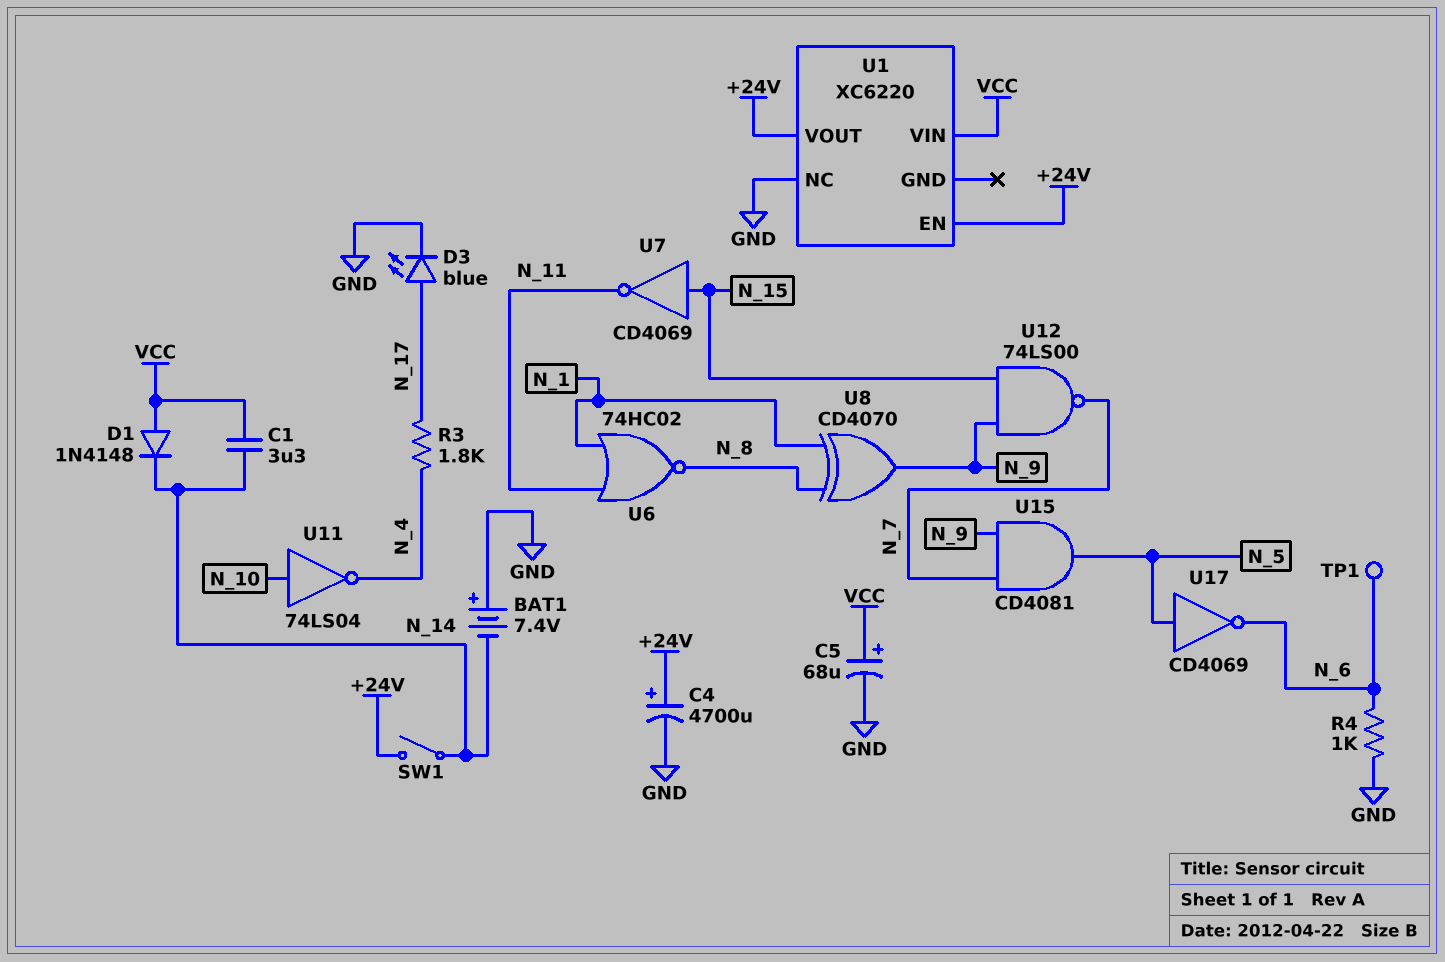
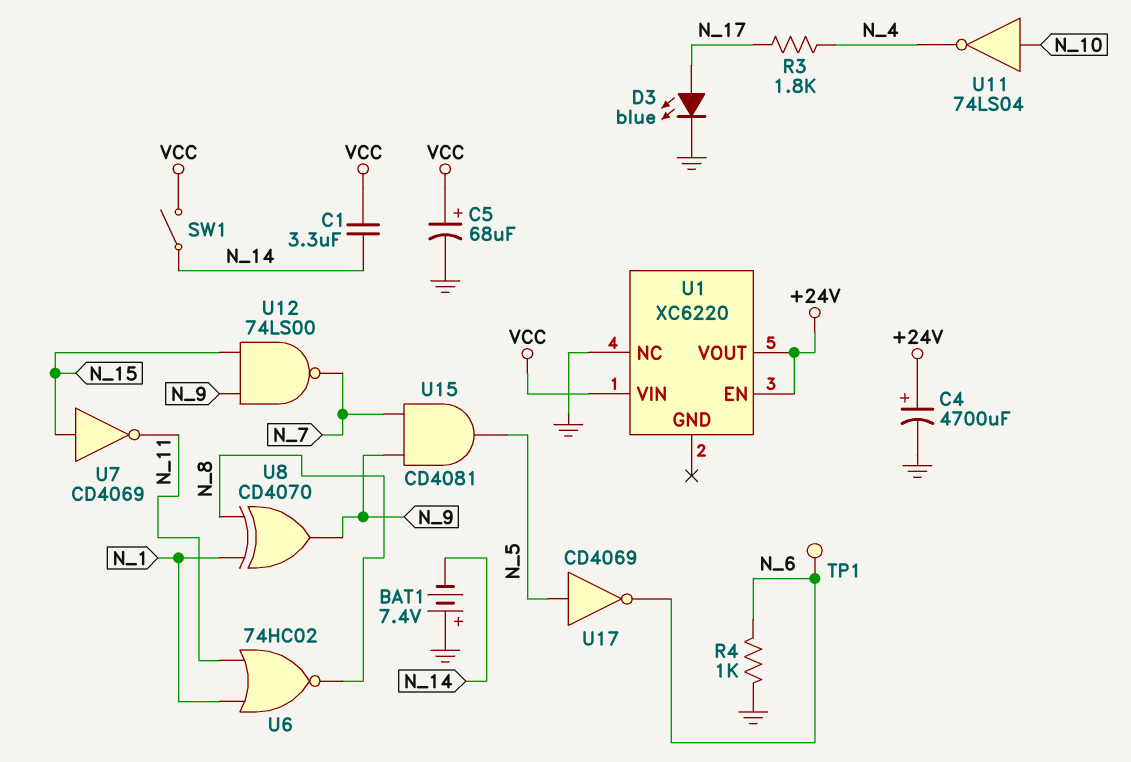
D1: diode 1N4148 (A VCC, K N_14) -> none
SW1: switch (+24V, N_14) -> switch (N_14, VCC)

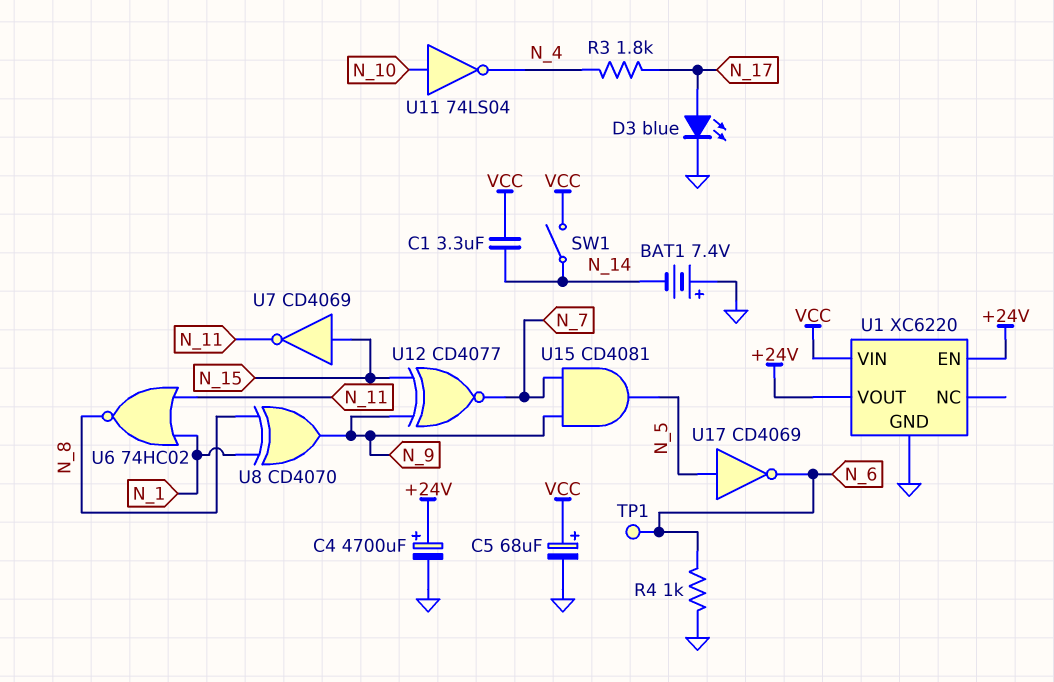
U1 pin GND: none -> GND
U1 pin NC: GND -> none
U12: NAND 74LS00 (in N_9, in N_15, out N_7) -> XNOR CD4077 (in N_9, in N_15, out N_7)

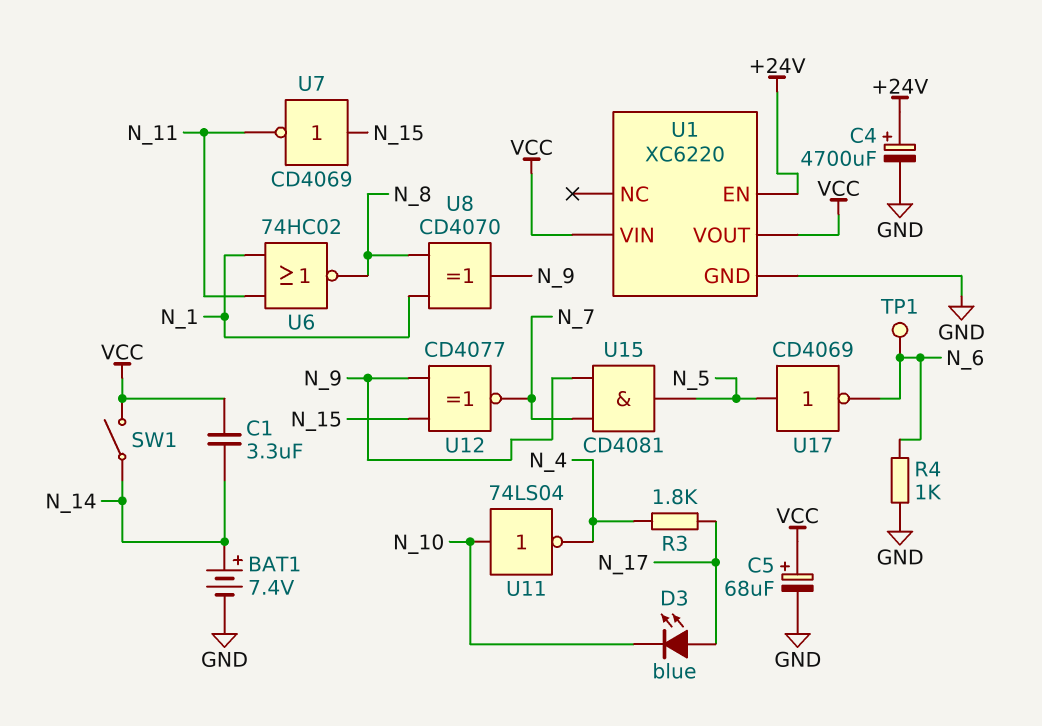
BAT1: 7.4V (plus GND, minus N_14) -> 7.4V (plus N_14, minus GND)
D3: LED blue (A N_17, K GND) -> LED blue (A N_17, K N_10)
U1 pin VOUT: +24V -> VCC

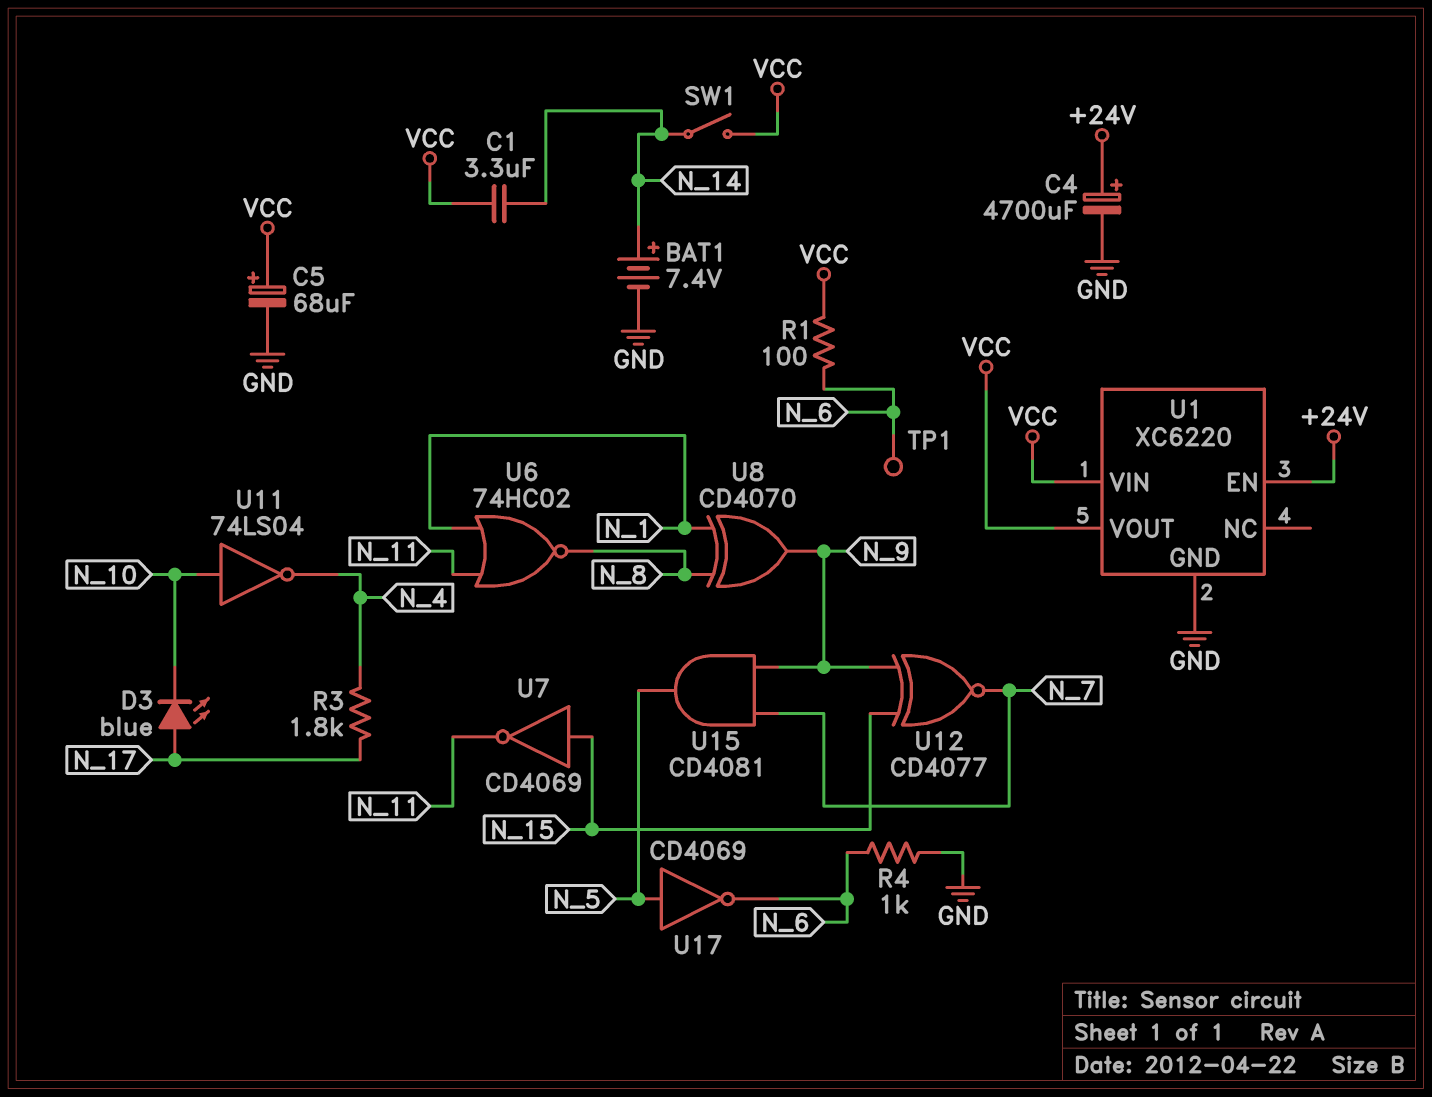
R1: none -> 100 (N_6, VCC)

